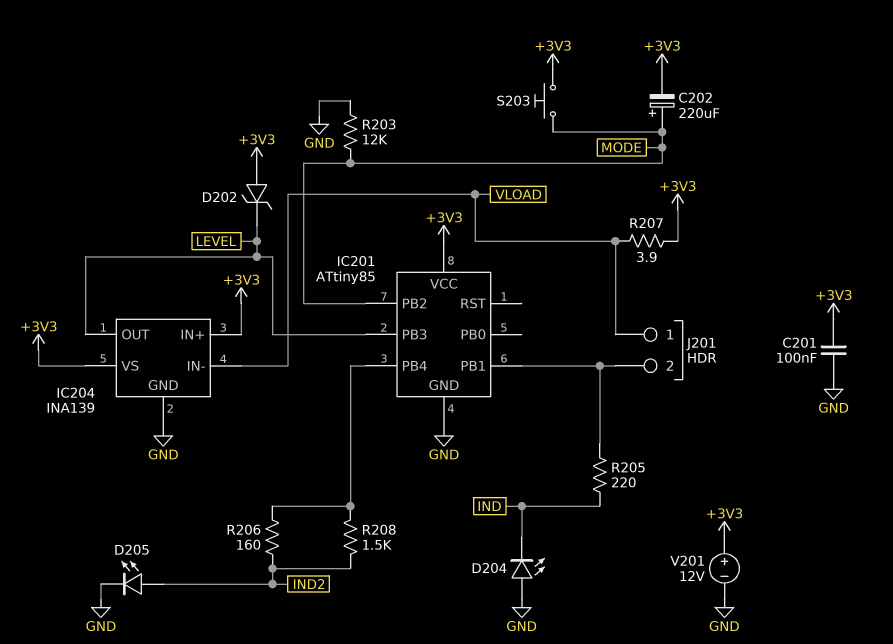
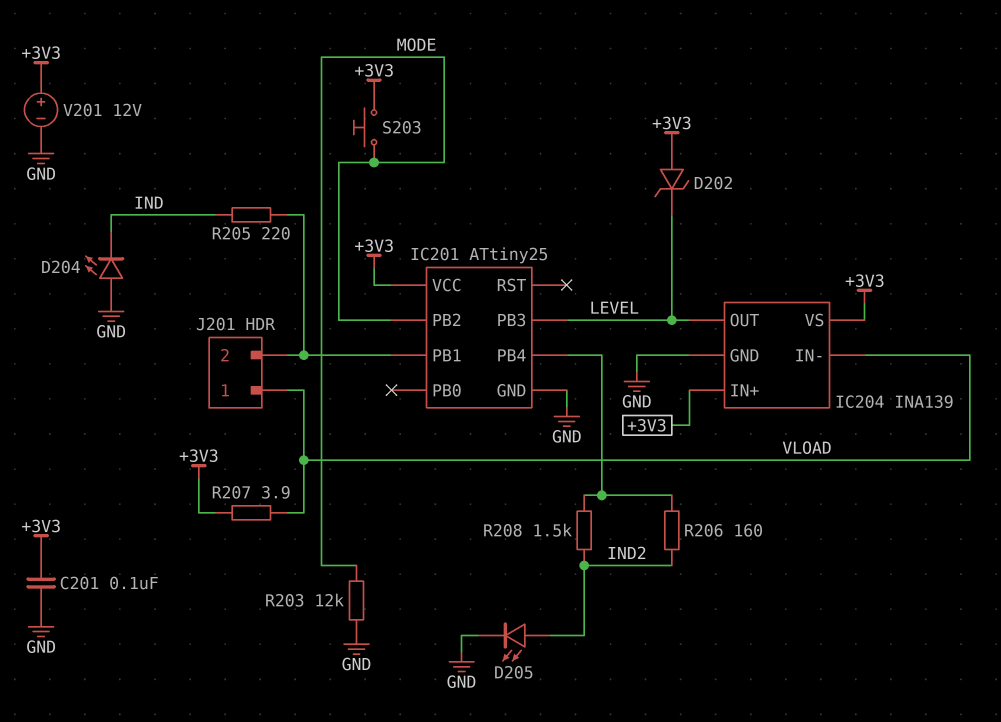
C202: 220uF (plus MODE, minus +3V3) -> none
IC201: ATtiny85 -> ATtiny25

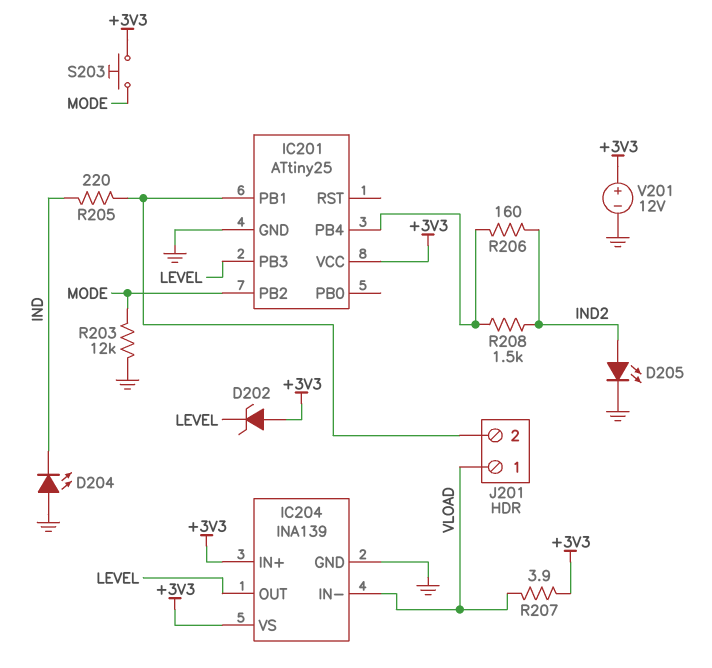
C201: 100nF (+3V3, GND) -> none

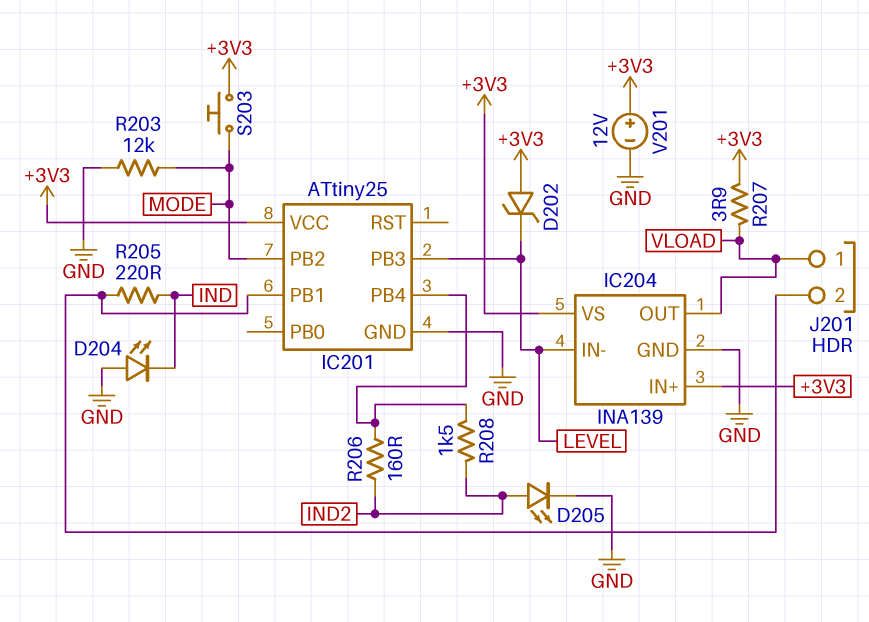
IC204 pin IN-: VLOAD -> LEVEL
IC204 pin OUT: LEVEL -> VLOAD

